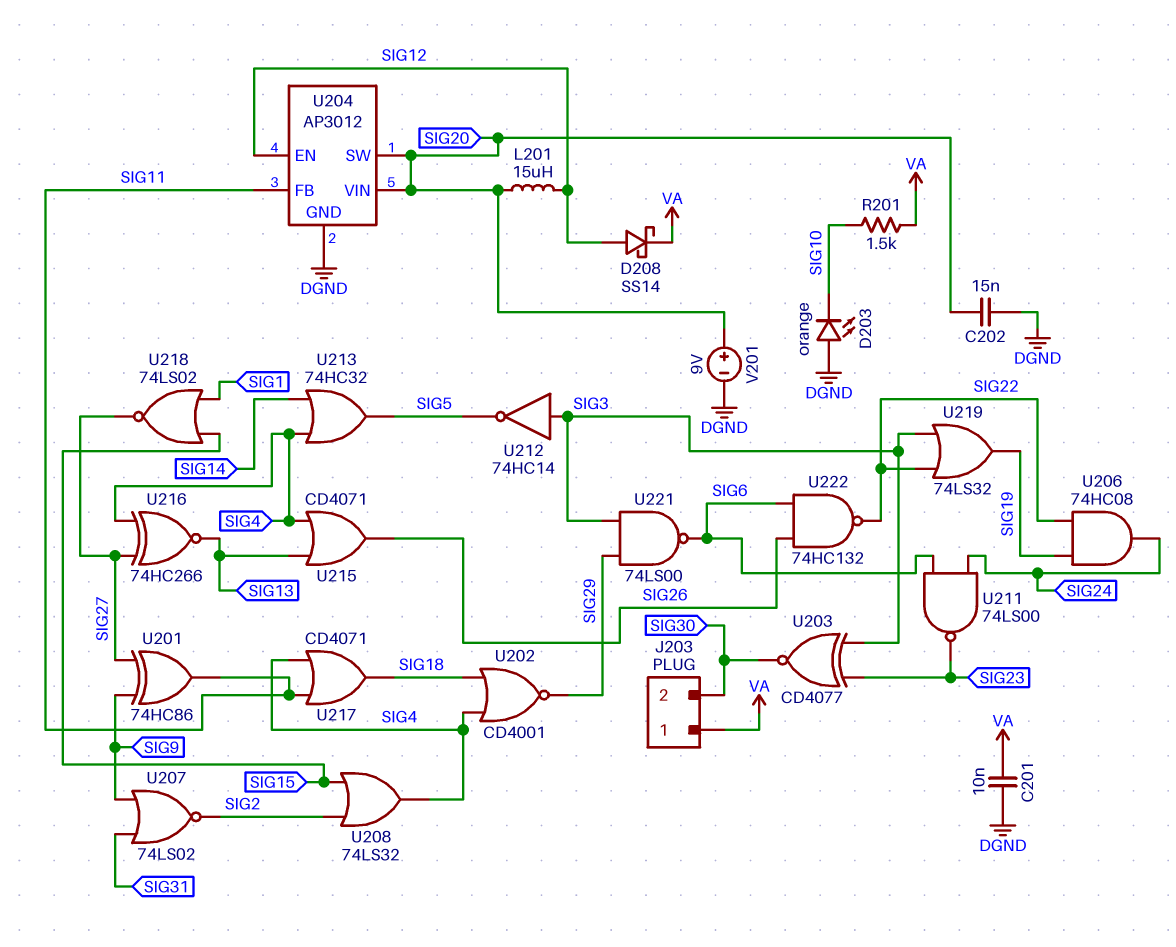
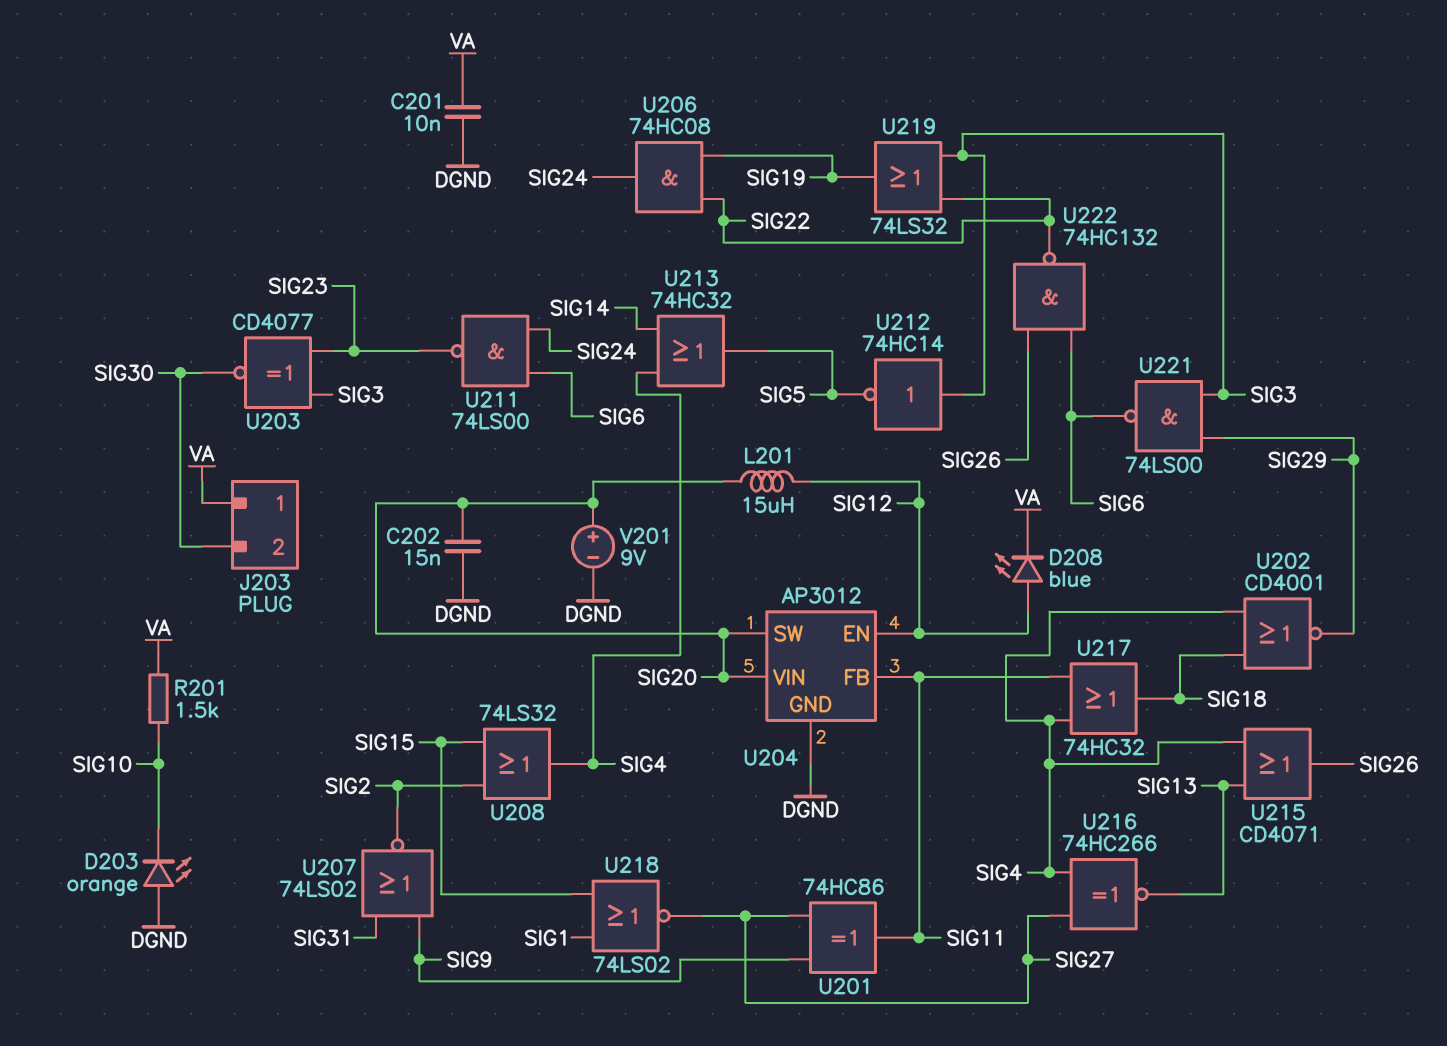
D208: schottky SS14 (A SIG12, K VA) -> LED blue (A SIG12, K VA)
U217: OR CD4071 (in SIG4, in SIG11, out SIG18) -> OR 74HC32 (in SIG4, in SIG11, out SIG18)

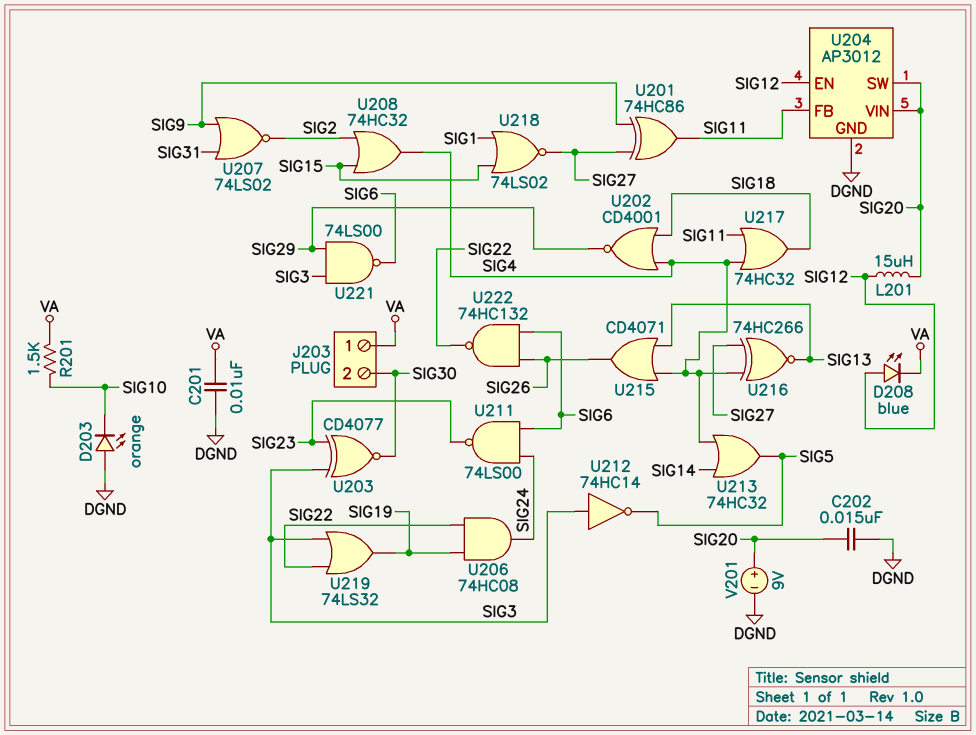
U208: OR 74LS32 (in SIG2, in SIG15, out SIG4) -> OR 74HC32 (in SIG2, in SIG15, out SIG4)

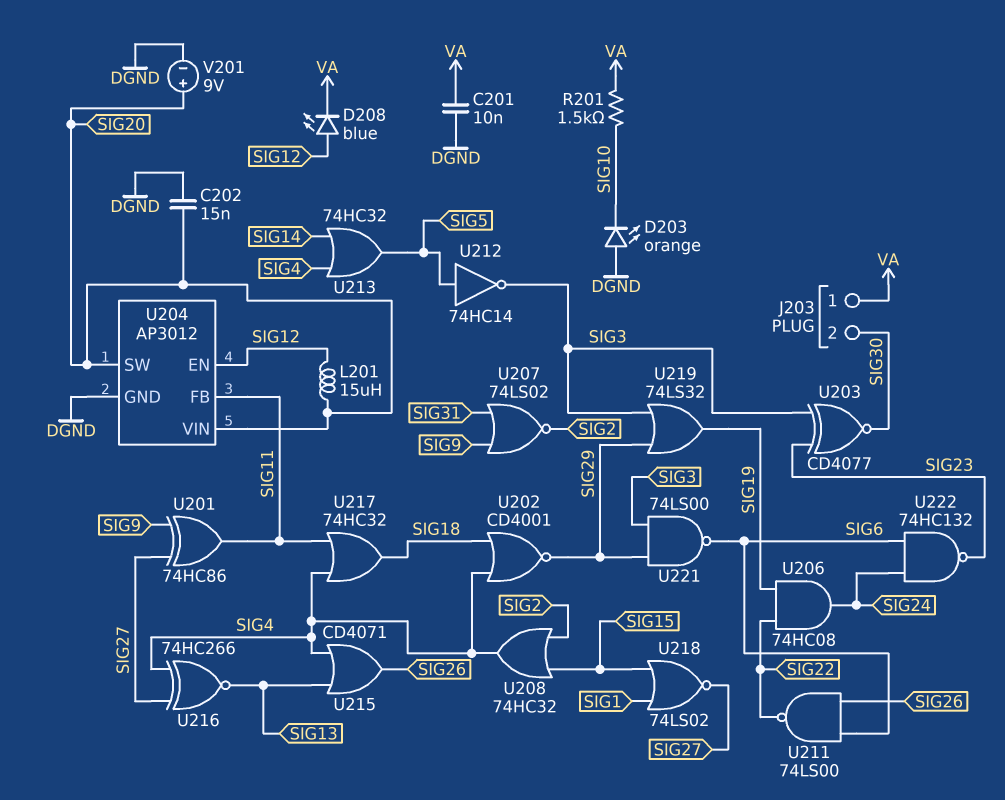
U211: NAND 74LS00 (in SIG6, in SIG24, out SIG23) -> NAND 74LS00 (in SIG6, in SIG26, out SIG22)
U212: NOT 74HC14 (in SIG3, out SIG5) -> NOT 74HC14 (in SIG5, out SIG3)
U219: OR 74LS32 (in SIG3, in SIG22, out SIG19) -> OR 74LS32 (in SIG3, in SIG29, out SIG19)
U222: NAND 74HC132 (in SIG6, in SIG26, out SIG22) -> NAND 74HC132 (in SIG6, in SIG24, out SIG23)

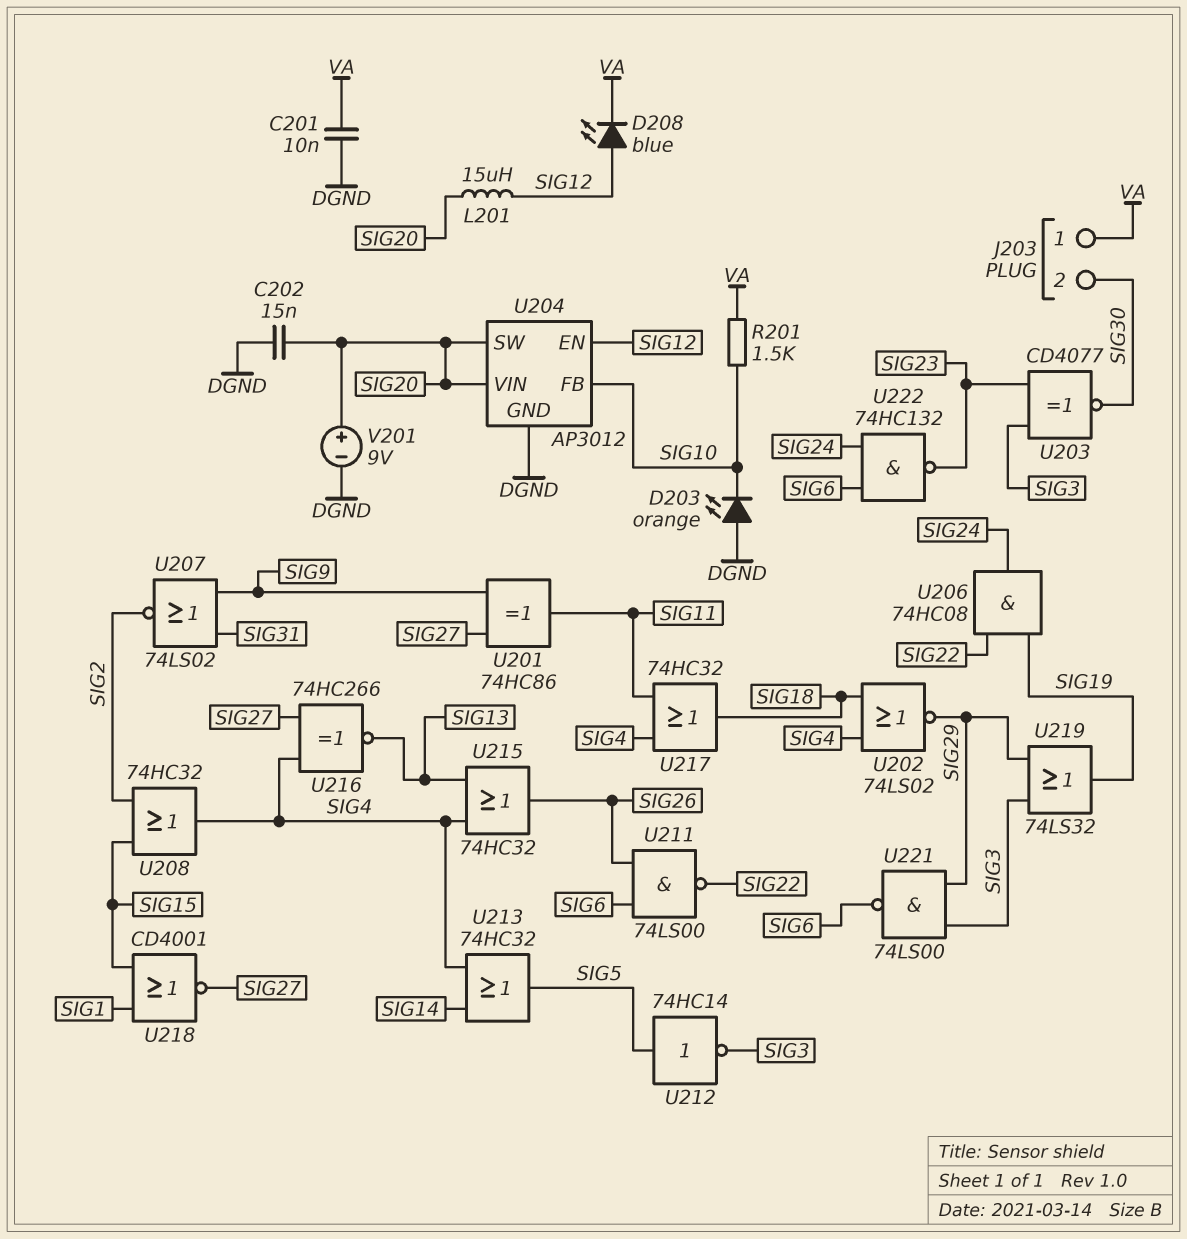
U202: NOR CD4001 (in SIG4, in SIG18, out SIG29) -> NOR 74LS02 (in SIG4, in SIG18, out SIG29)
U204 pin FB: SIG11 -> SIG10
U215: OR CD4071 (in SIG4, in SIG13, out SIG26) -> OR 74HC32 (in SIG4, in SIG13, out SIG26)
U218: NOR 74LS02 (in SIG1, in SIG15, out SIG27) -> NOR CD4001 (in SIG1, in SIG15, out SIG27)

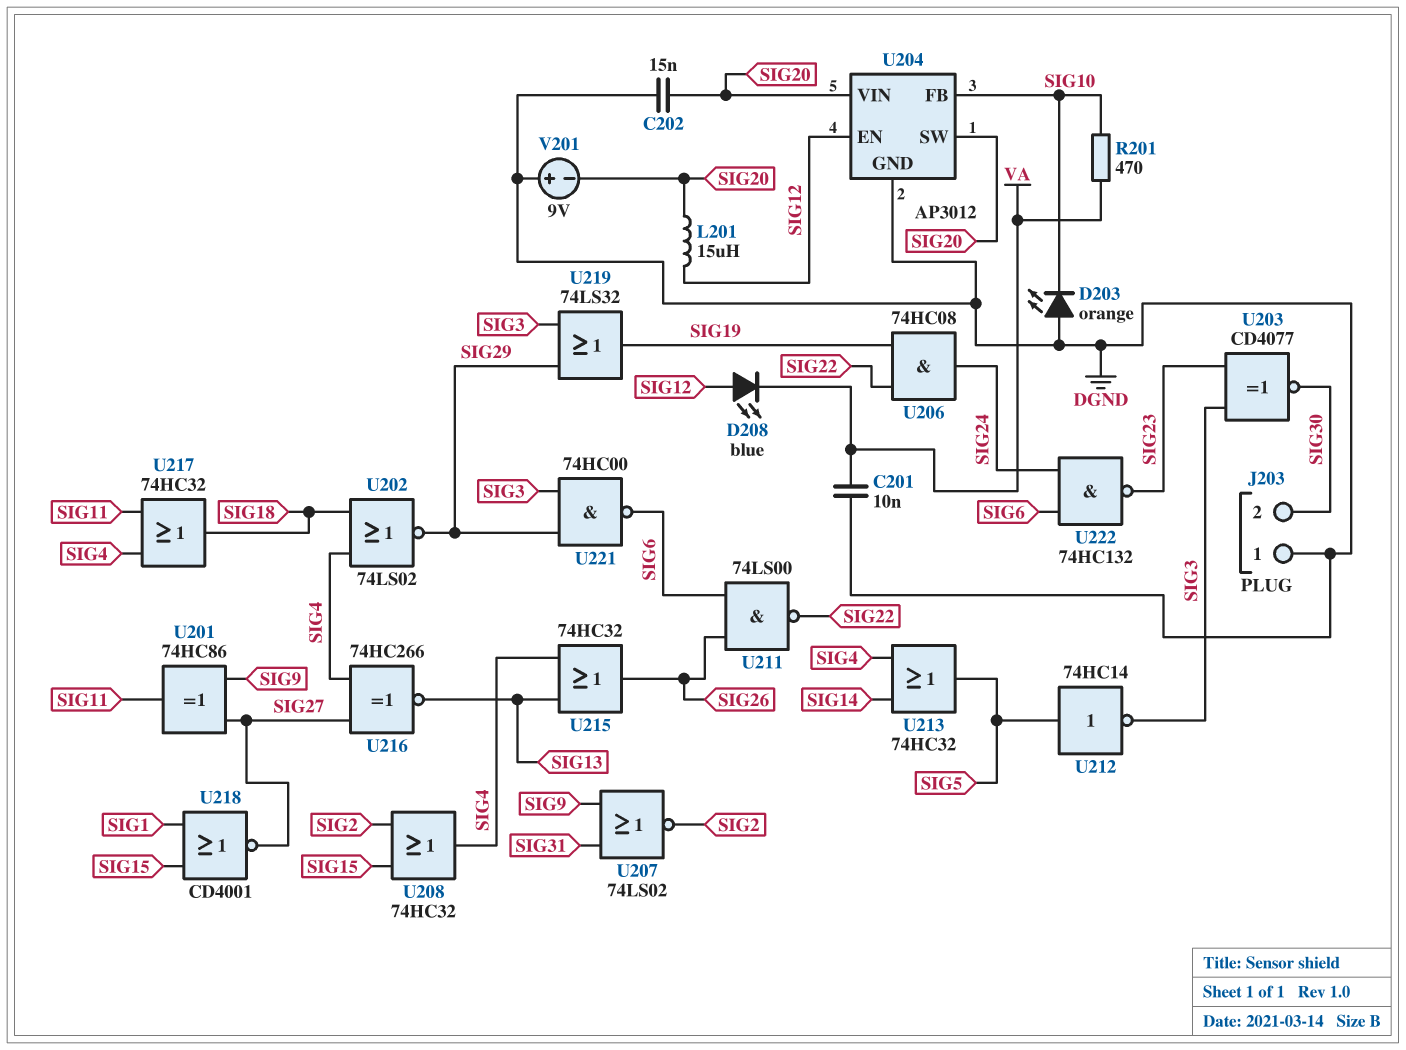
J203 pin 1: VA -> DGND
R201: 1.5k (SIG10, VA) -> 470 (SIG10, VA)
U221: NAND 74LS00 (in SIG3, in SIG29, out SIG6) -> NAND 74HC00 (in SIG3, in SIG29, out SIG6)
V201: 9V (plus SIG20, minus DGND) -> 9V (plus DGND, minus SIG20)

